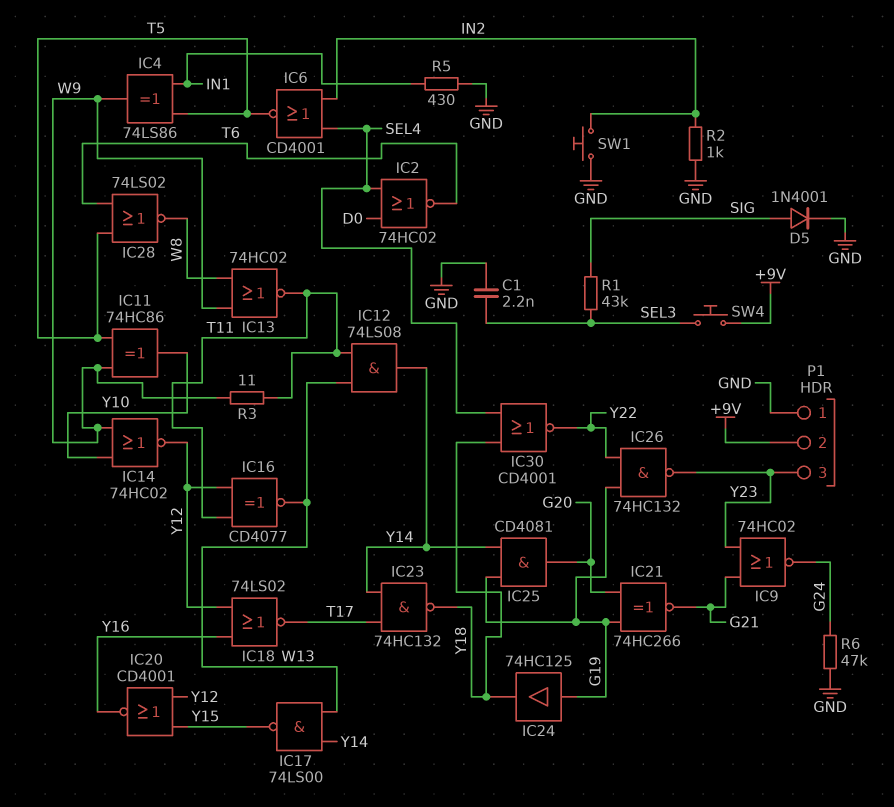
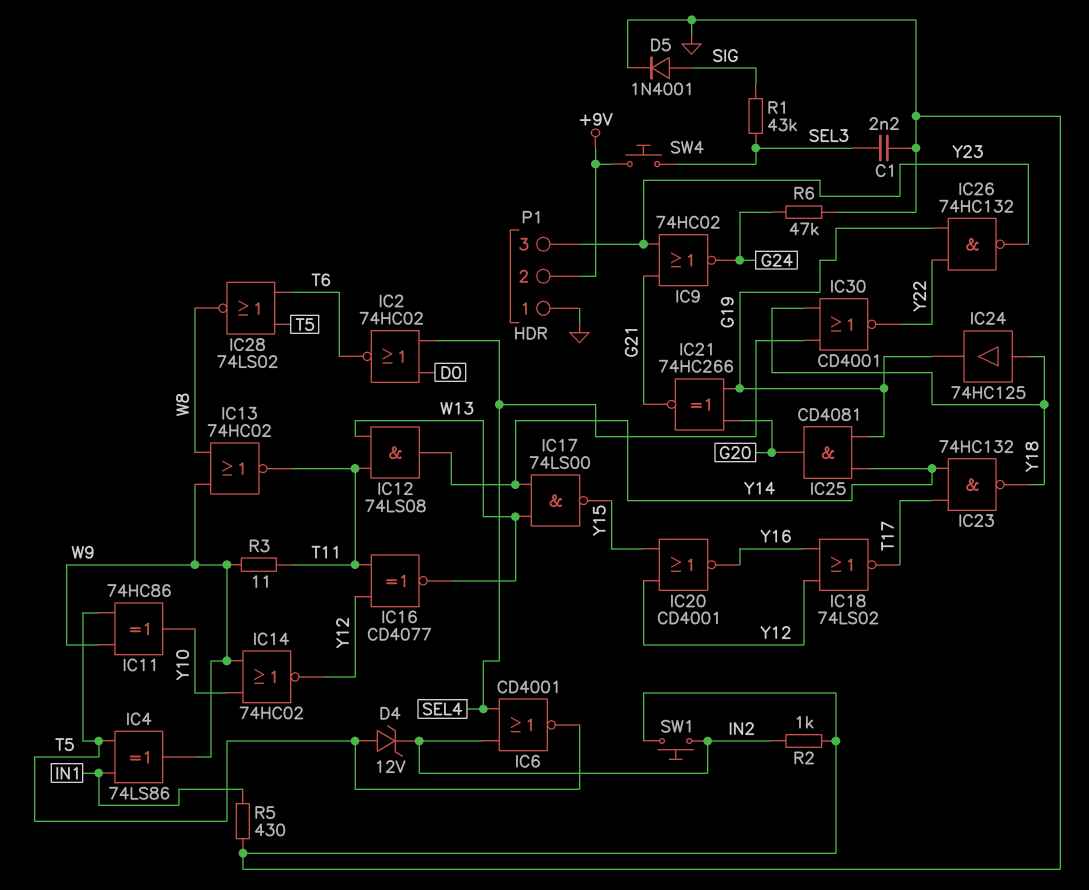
D4: none -> zener 12V (A T5, K IN2)
IC24: buffer 74HC125 (in G19, out Y18) -> buffer 74HC125 (in Y18, out G19)

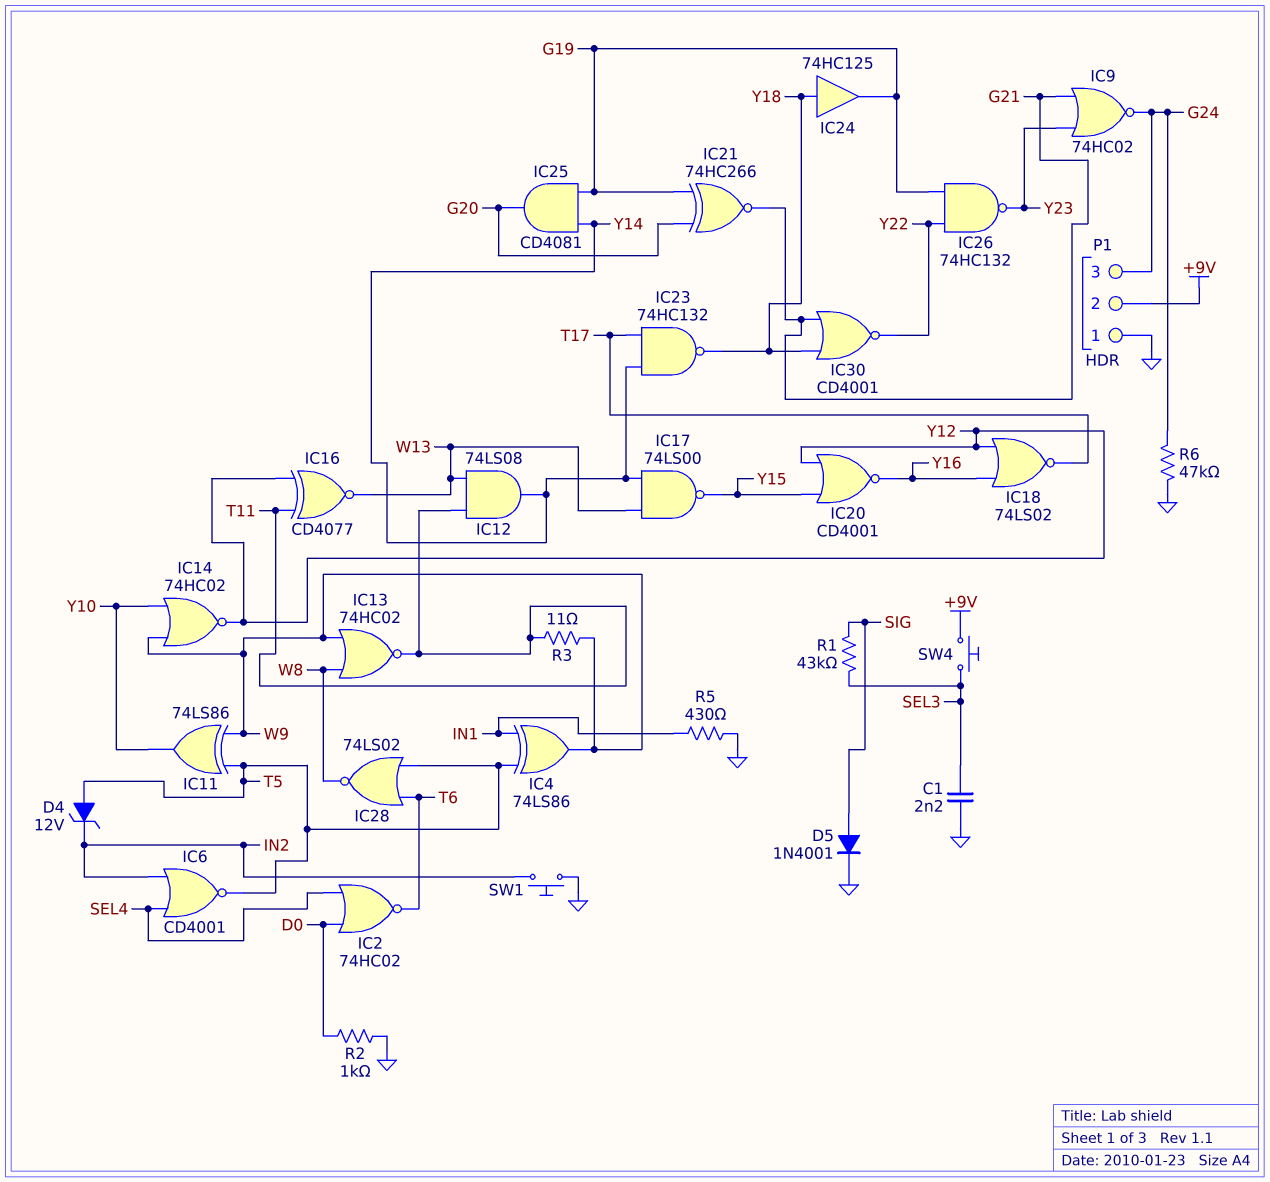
IC11: XOR 74HC86 (in T5, in W9, out Y10) -> XOR 74LS86 (in T5, in W9, out Y10)
IC30: NOR CD4001 (in SEL4, in Y18, out Y22) -> NOR CD4001 (in G21, in Y18, out Y22)
P1 pin 3: Y23 -> G24
R2: 1k (GND, IN2) -> 1k (D0, GND)

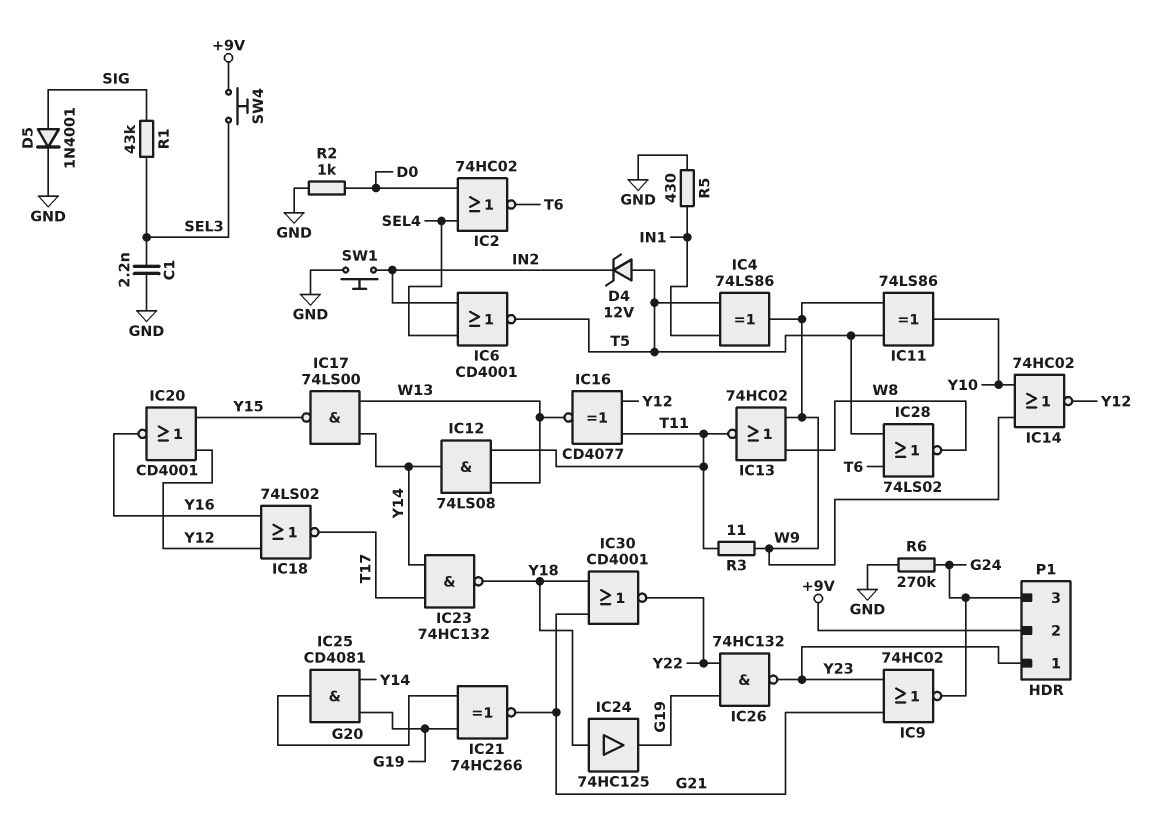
P1 pin 1: GND -> Y23
R6: 47k (G24, GND) -> 270k (G24, GND)

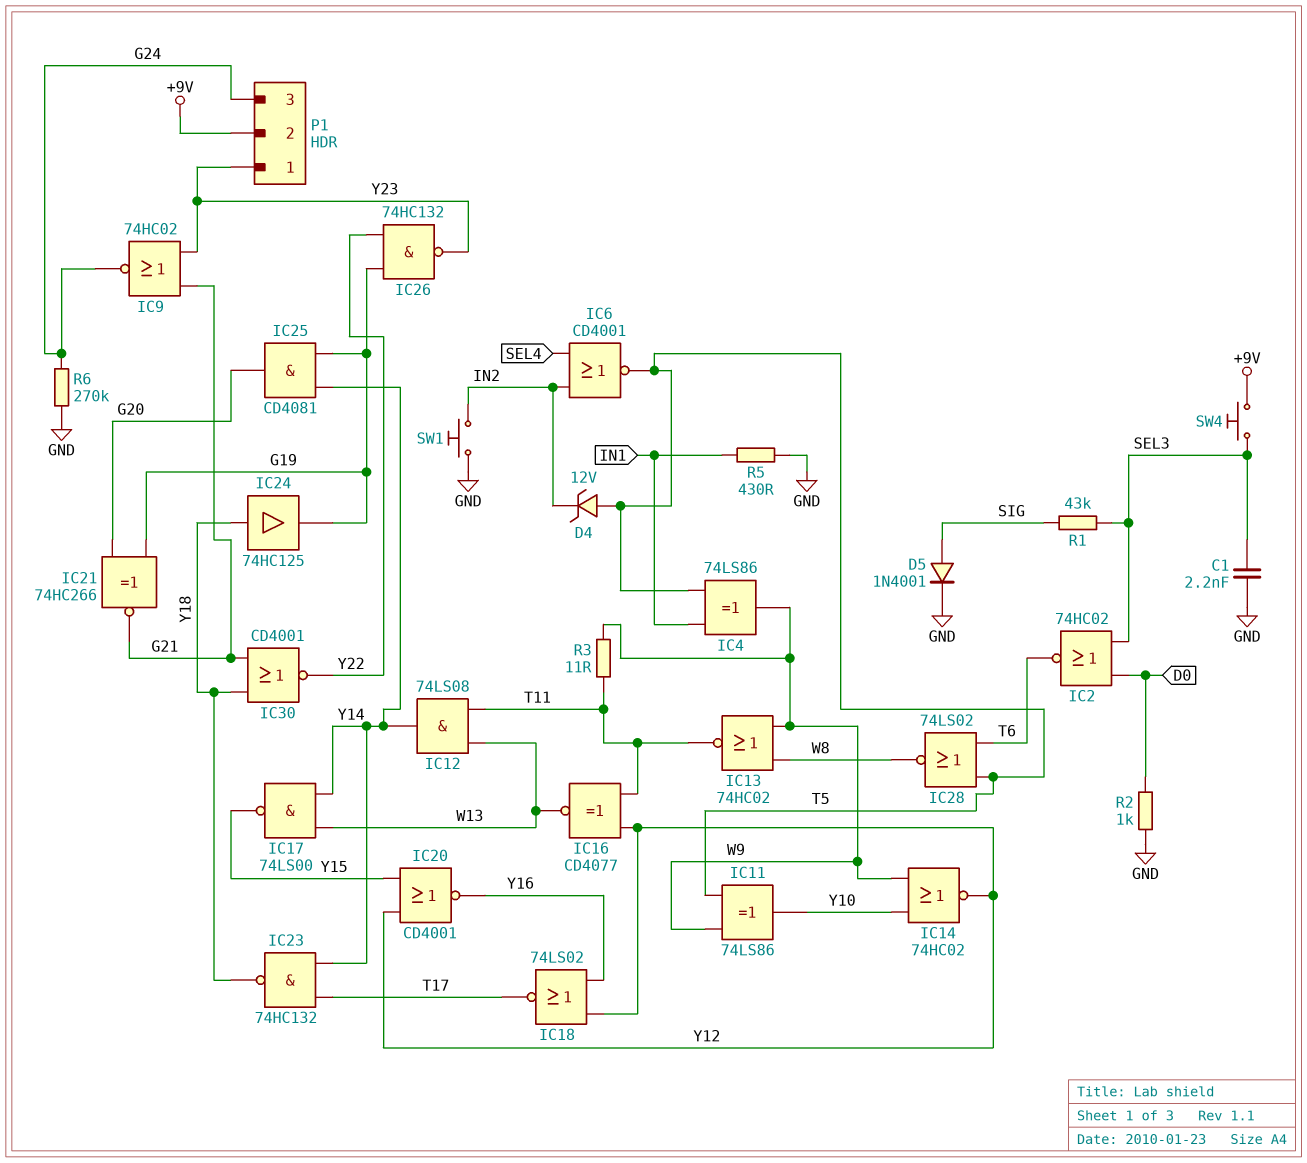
IC2: NOR 74HC02 (in D0, in SEL4, out T6) -> NOR 74HC02 (in D0, in SEL3, out T6)

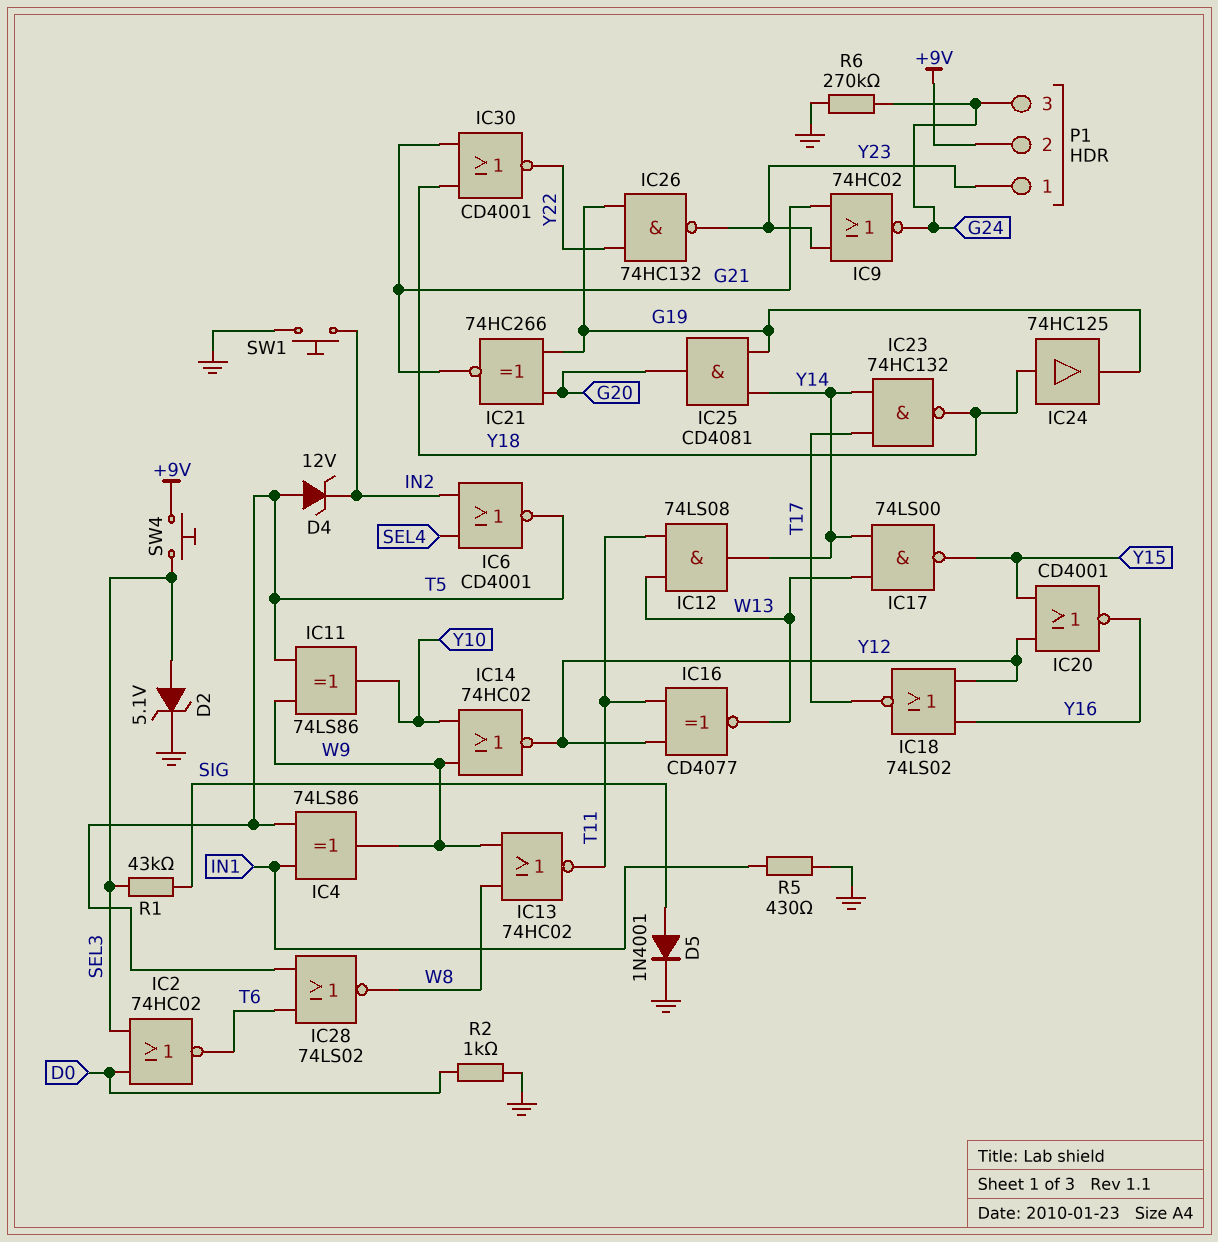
C1: 2.2nF (GND, SEL3) -> none
D2: none -> zener 5.1V (A SEL3, K GND)
R3: 11 (T11, W9) -> none

